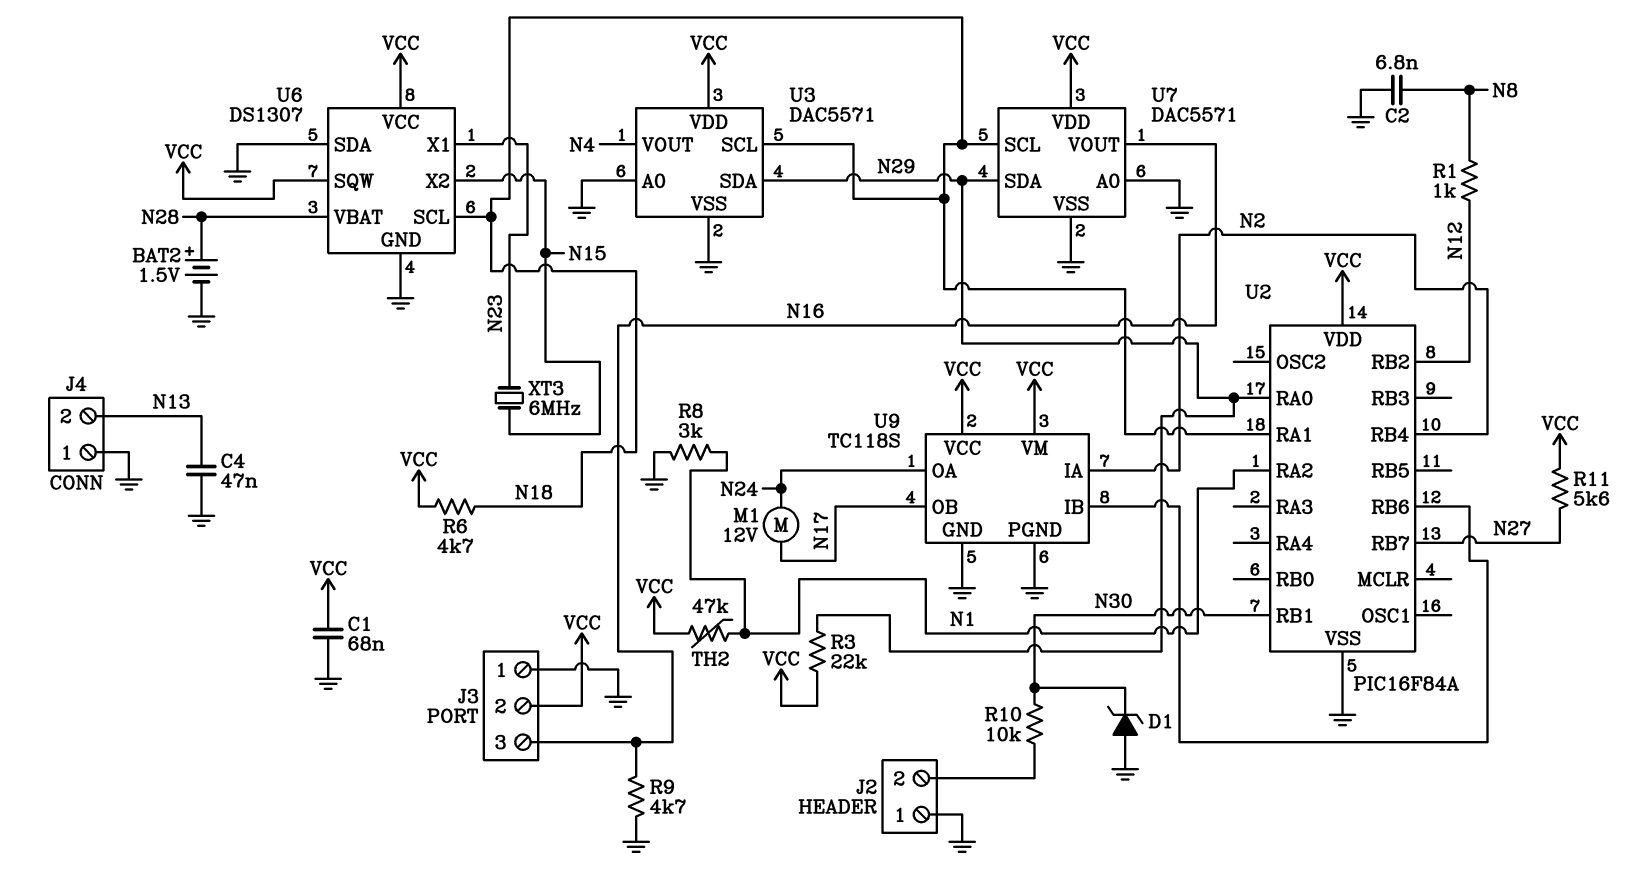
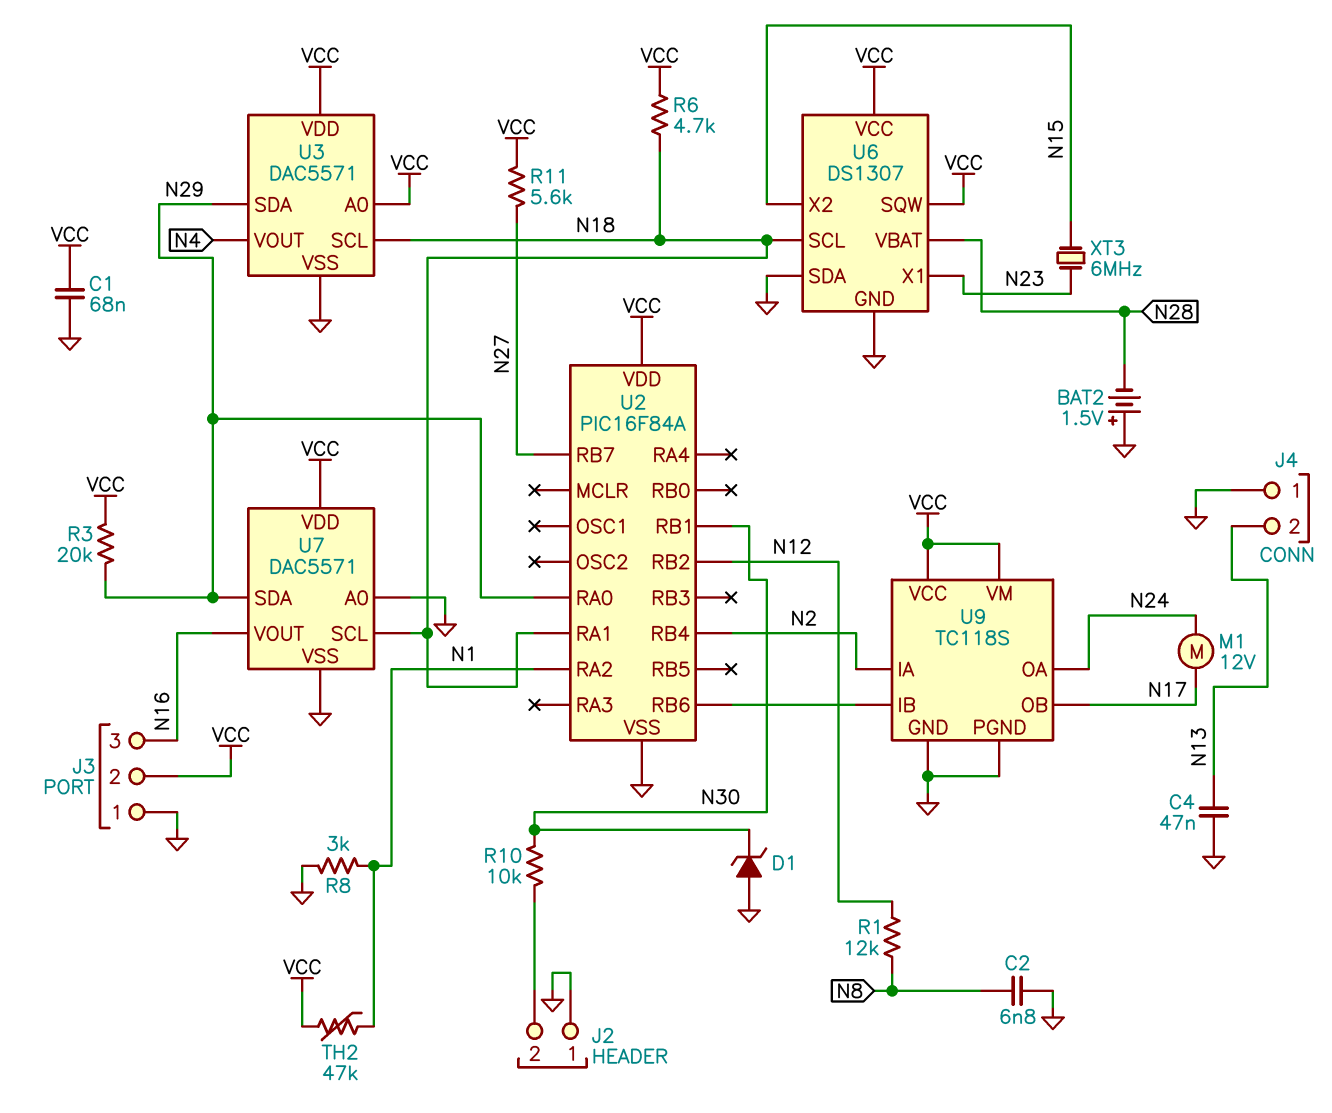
BAT2: 1.5V (plus N28, minus GND) -> 1.5V (plus GND, minus N28)
R1: 1k (N8, N12) -> 12k (N8, N12)
R3: 22k (N29, VCC) -> 20k (N29, VCC)
R9: 4.7k (GND, N16) -> none
U3 pin A0: GND -> VCC

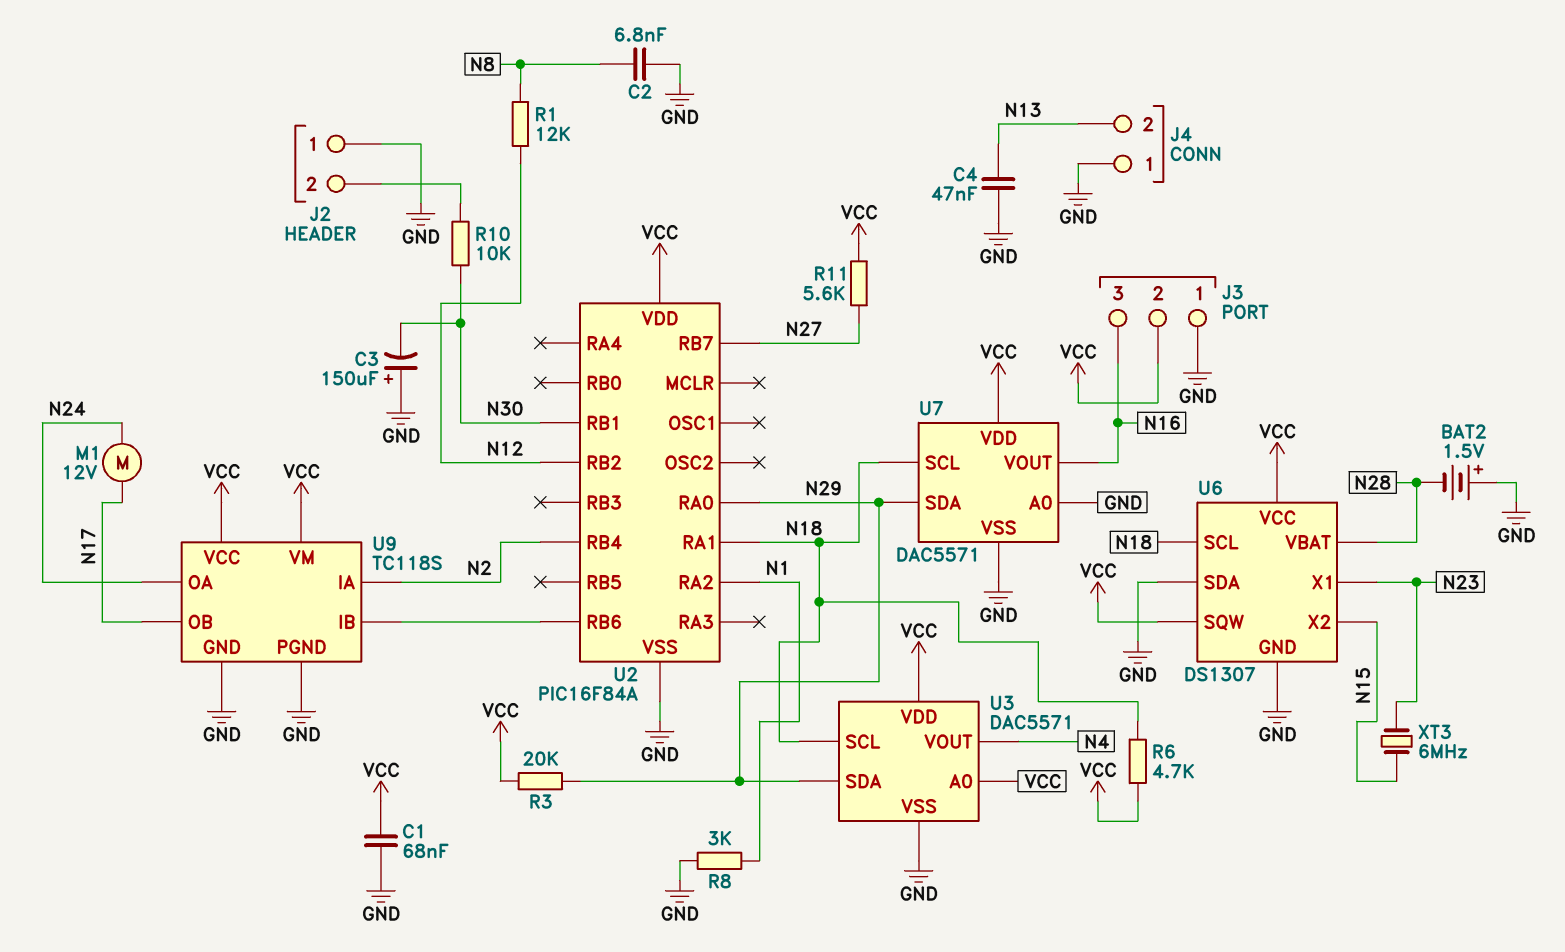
C3: none -> 150uF (plus GND, minus N30)
D1: zener (A GND, K N30) -> none
TH2: 47k (N1, VCC) -> none

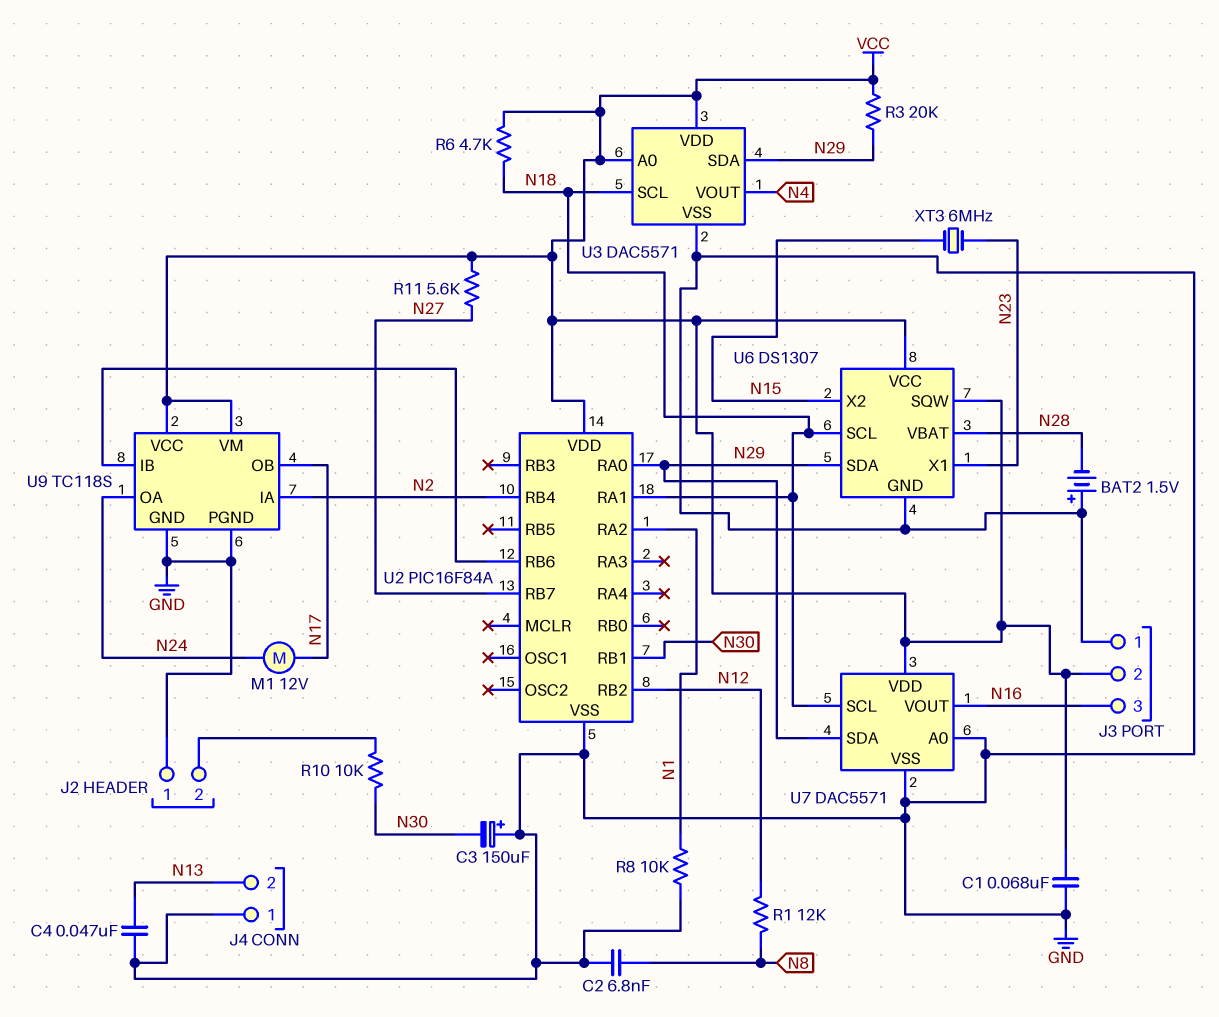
R8: 3k (GND, N1) -> 10k (GND, N1)
U6 pin SDA: GND -> N29

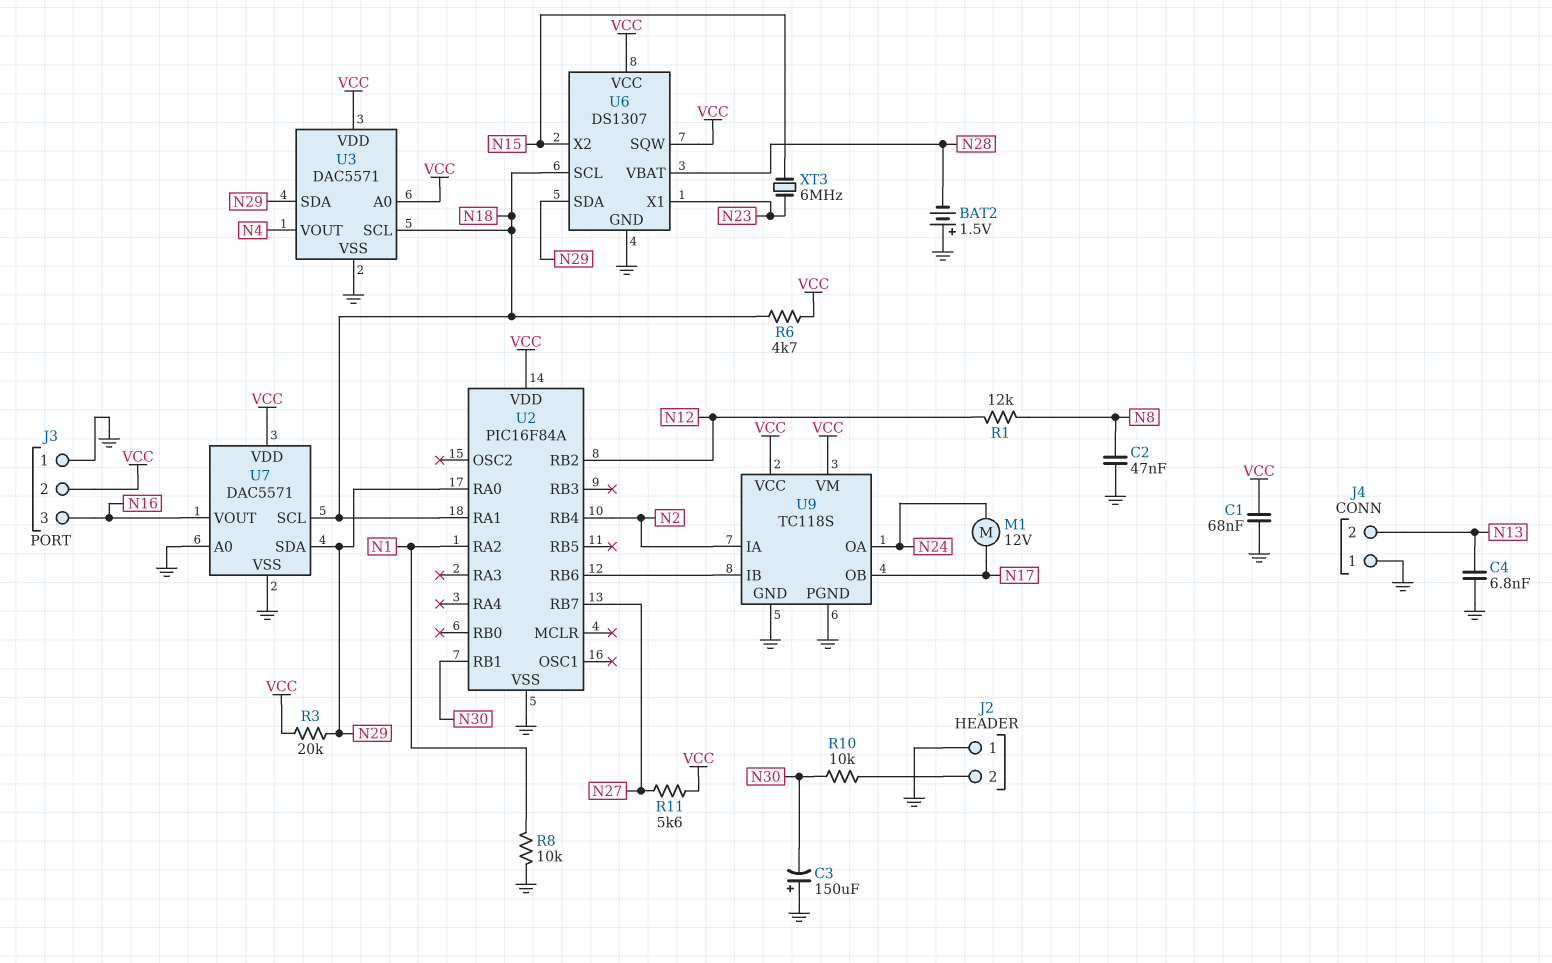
C2: 6.8nF (GND, N8) -> 47nF (GND, N8)
C4: 47nF (GND, N13) -> 6.8nF (GND, N13)

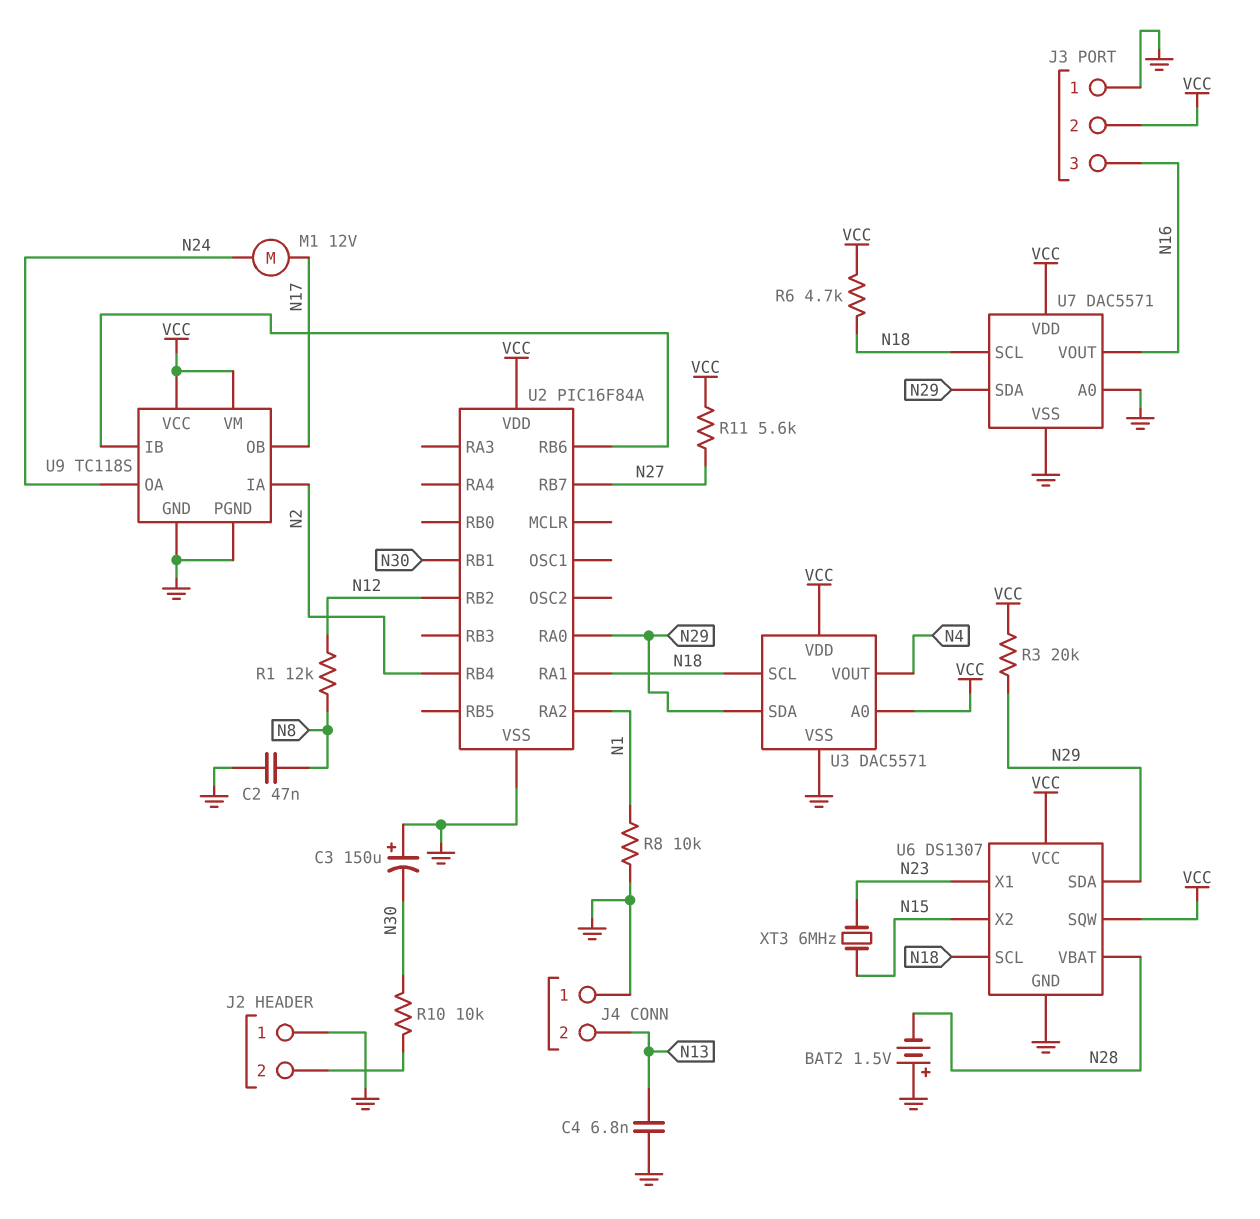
C1: 68nF (GND, VCC) -> none

